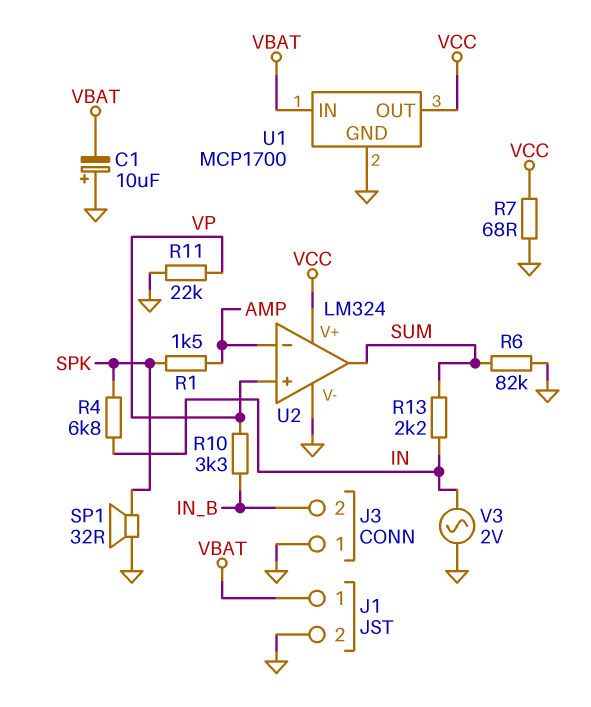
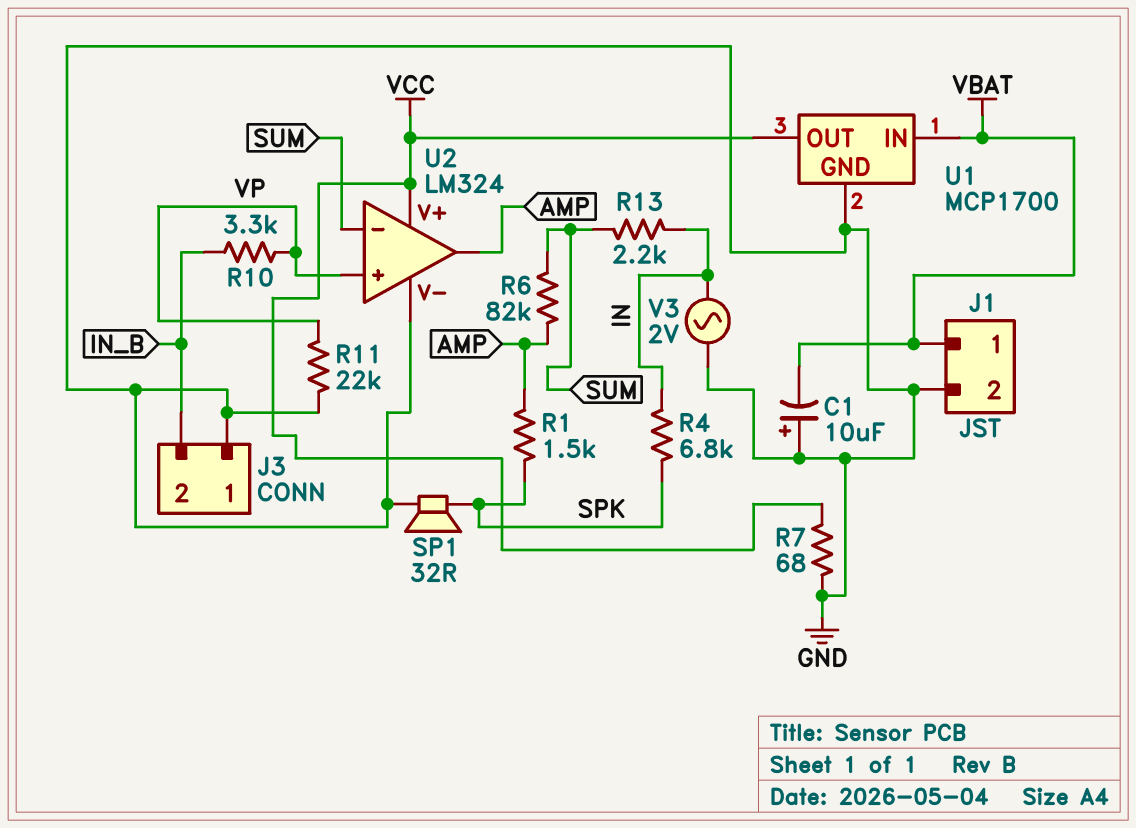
R6: 82k (GND, SUM) -> 82k (AMP, SUM)
U2 pin in-: AMP -> SUM
U2 pin out: SUM -> AMP

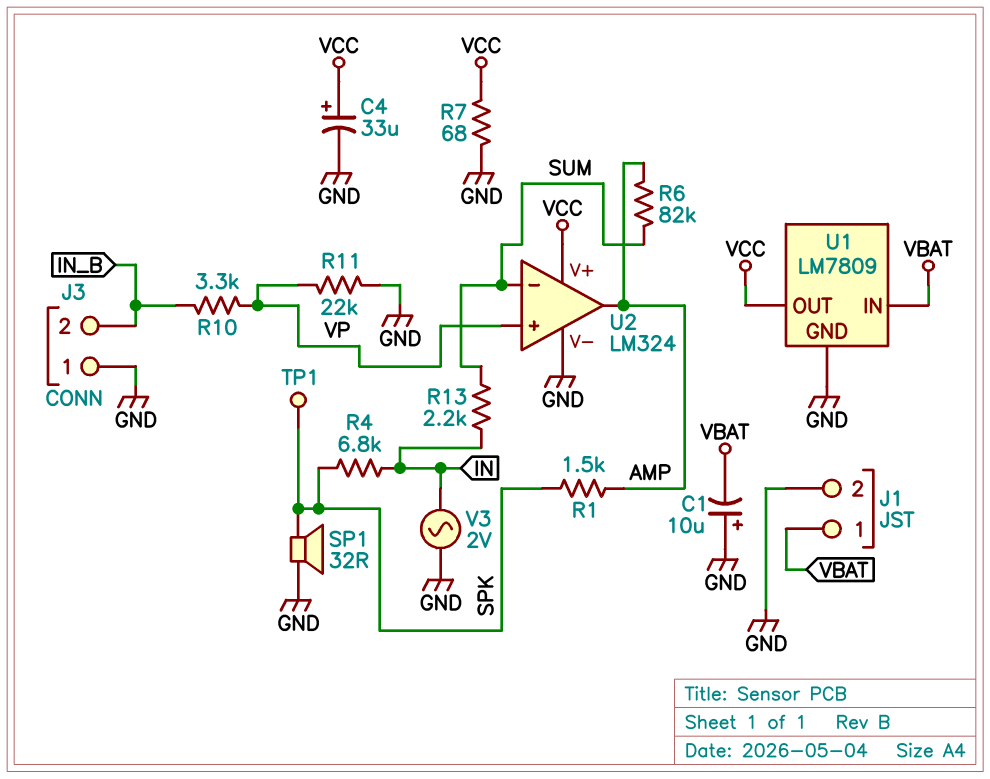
C4: none -> 33uF (plus VCC, minus GND)
TP1: none -> test point (SPK)
U1: MCP1700 -> LM7809

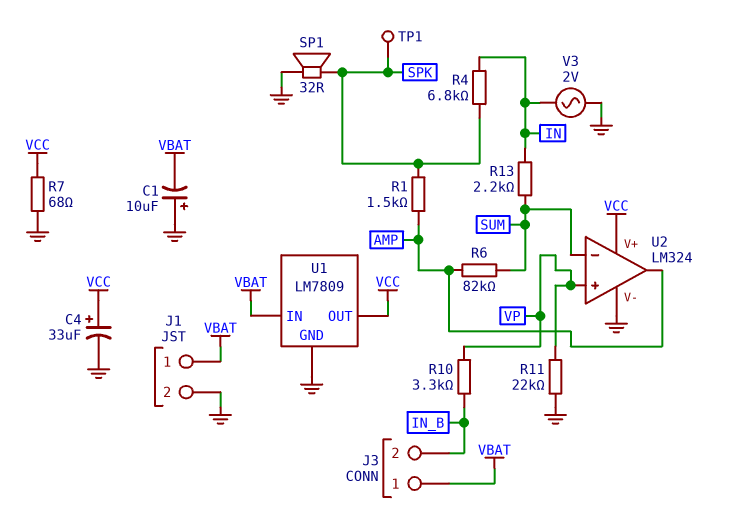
J3 pin 1: GND -> VBAT

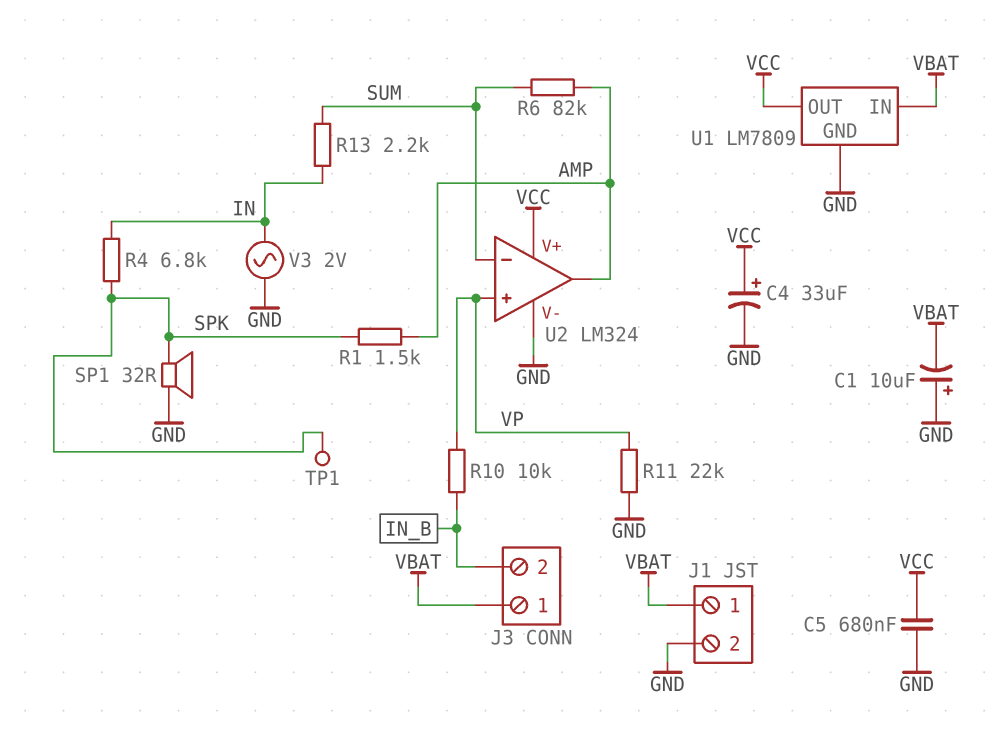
C5: none -> 680nF (GND, VCC)
R7: 68 (GND, VCC) -> none
R10: 3.3k (IN_B, VP) -> 10k (IN_B, VP)

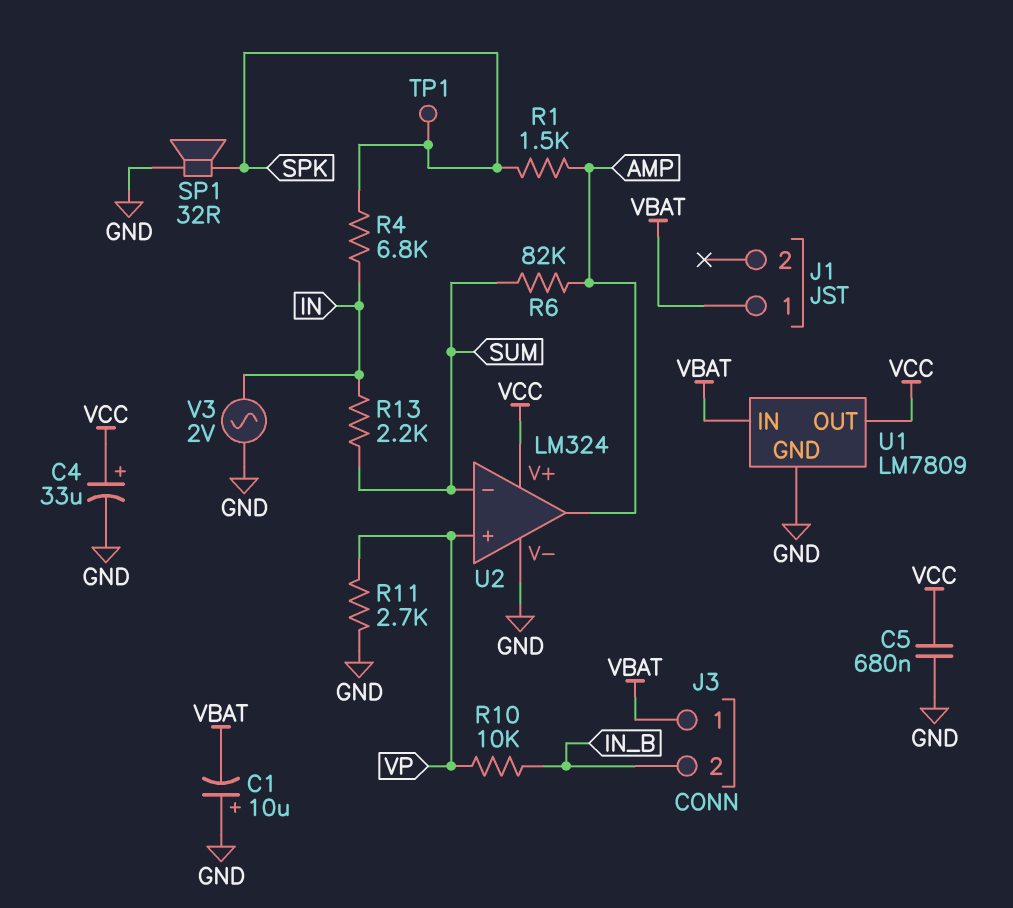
J1 pin 2: GND -> none
R11: 22k (GND, VP) -> 2.7k (GND, VP)

